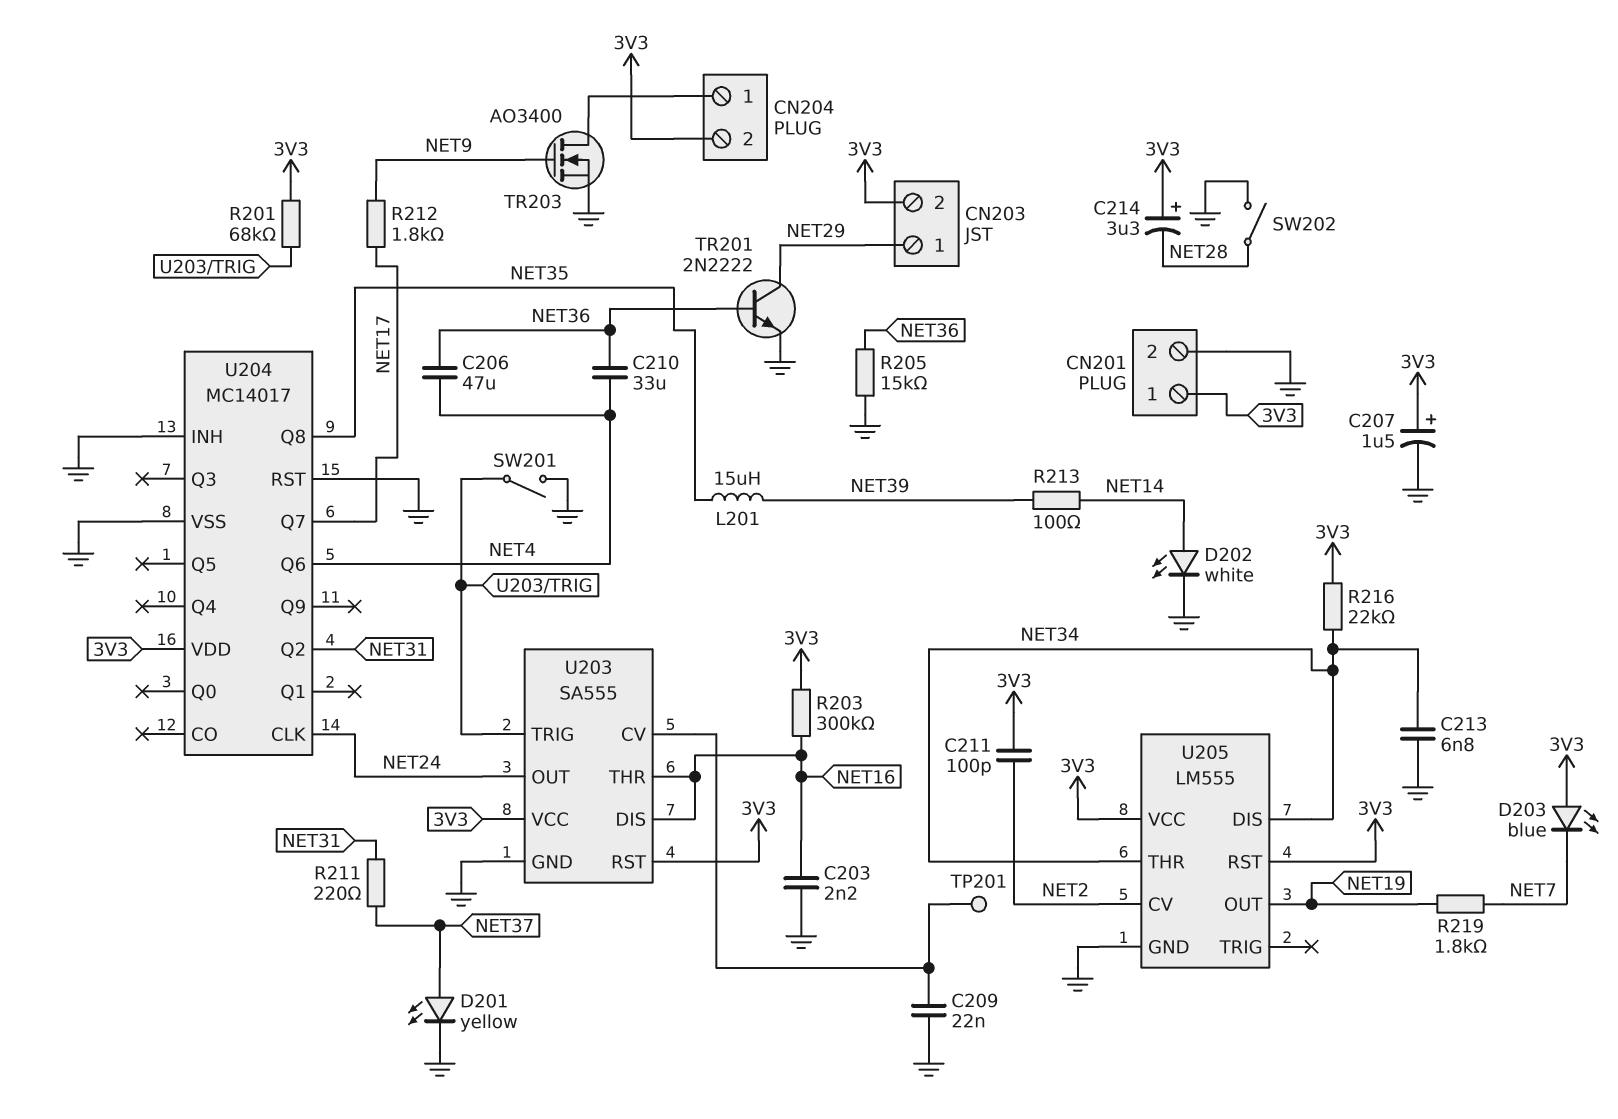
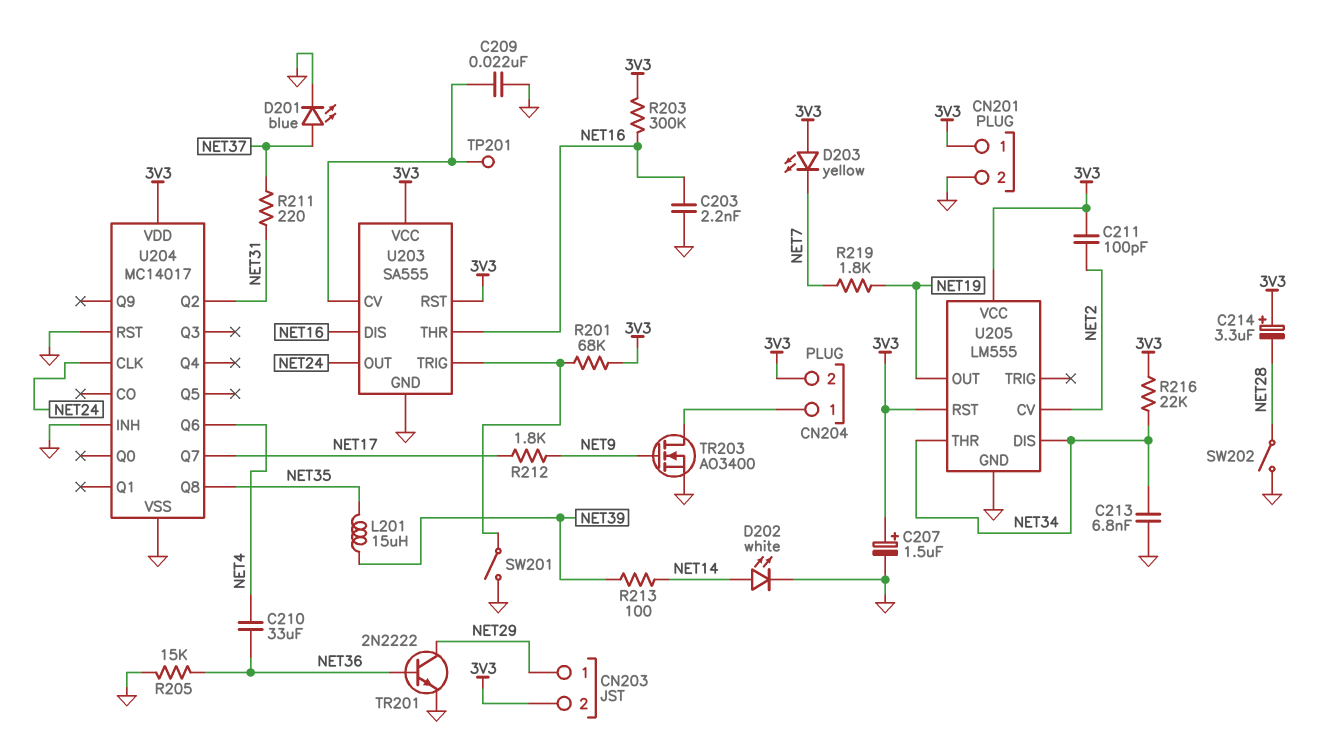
C206: 47uF (NET4, NET36) -> none
D201: LED yellow (A NET37, K GND) -> LED blue (A NET37, K GND)
D203: LED blue (A 3V3, K NET7) -> LED yellow (A 3V3, K NET7)

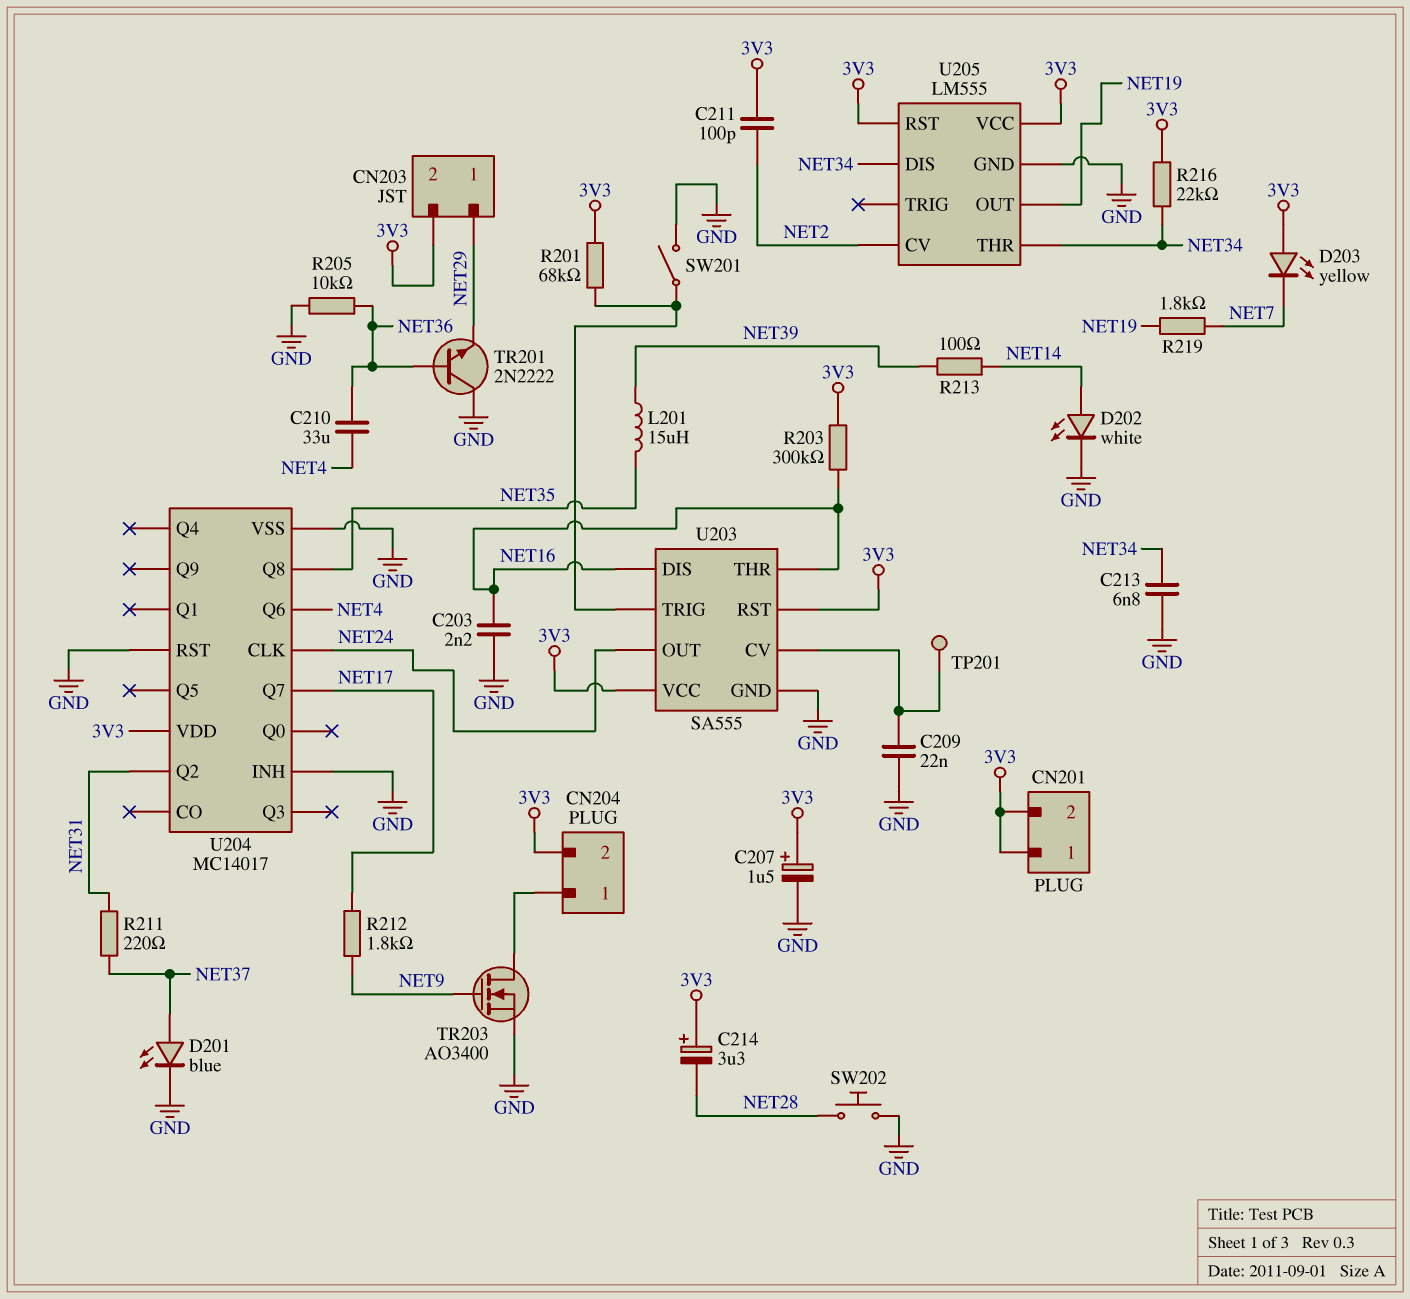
CN201 pin 2: GND -> 3V3
R205: 15k (GND, NET36) -> 10k (GND, NET36)
SW202: switch (GND, NET28) -> button (GND, NET28)
TR201: NPN 2N2222 (B NET36, C NET29, E GND) -> NPN 2N2222 (B NET36, C GND, E NET29)

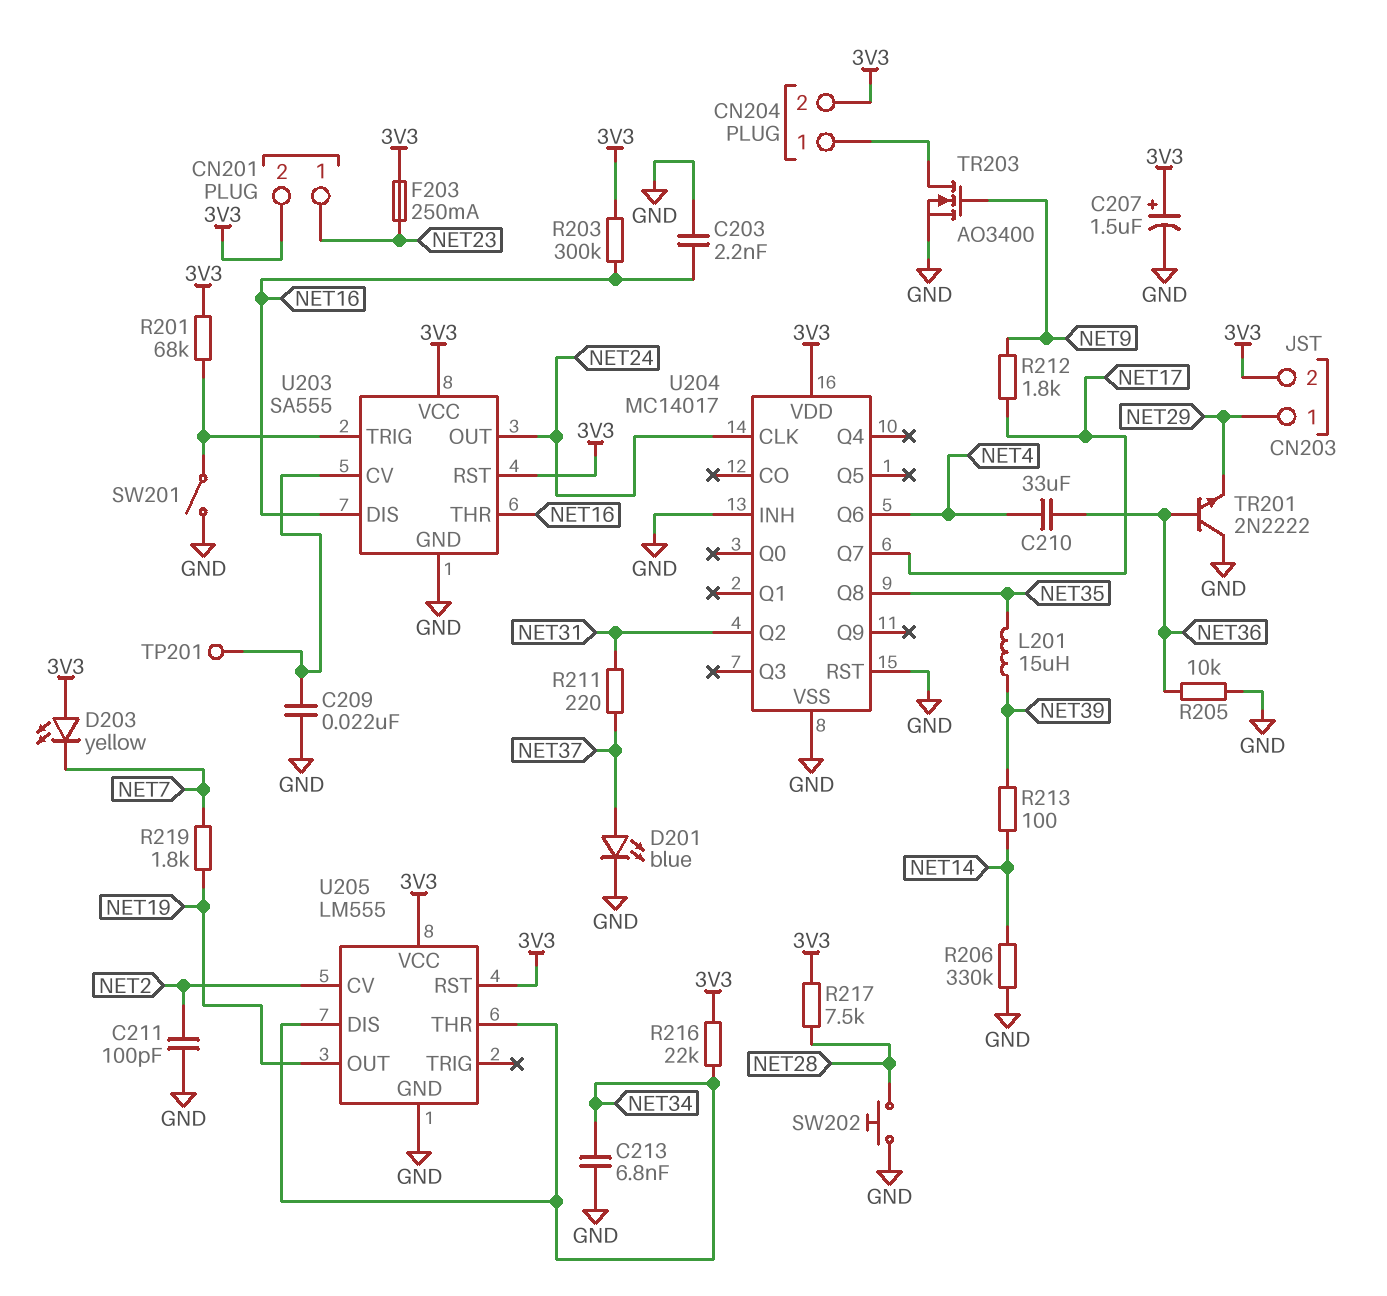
C211: 100pF (3V3, NET2) -> 100pF (GND, NET2)
C214: 3.3uF (plus 3V3, minus NET28) -> none
CN201 pin 1: 3V3 -> NET23
D202: LED white (A NET14, K GND) -> none
F203: none -> 250mA (3V3, NET23)
R206: none -> 330k (GND, NET14)
R217: none -> 7.5k (3V3, NET28)

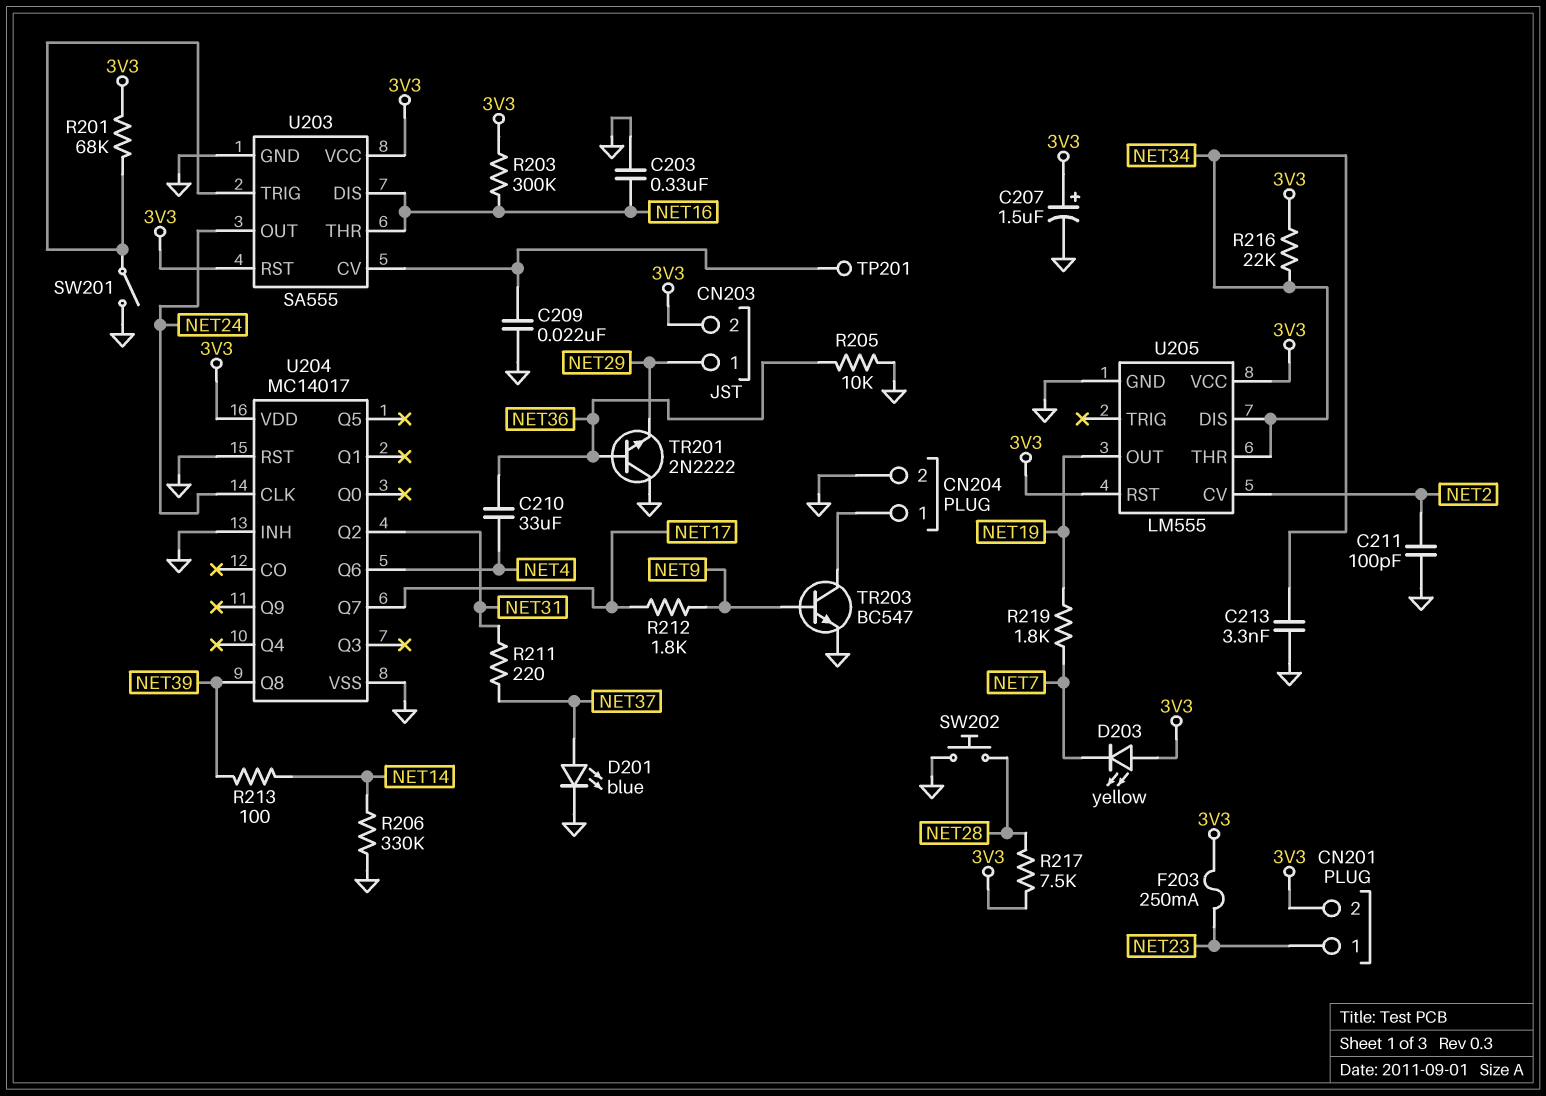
C203: 2.2nF (GND, NET16) -> 330nF (GND, NET16)
C213: 6.8nF (GND, NET34) -> 3.3nF (GND, NET34)
CN204 pin 2: 3V3 -> GND
L201: 15uH (NET35, NET39) -> none
TR203: NMOS AO3400 (G NET9, D CN204/1, S GND) -> NPN BC547 (B NET9, C CN204/1, E GND)
U204 pin Q8: NET35 -> NET39

